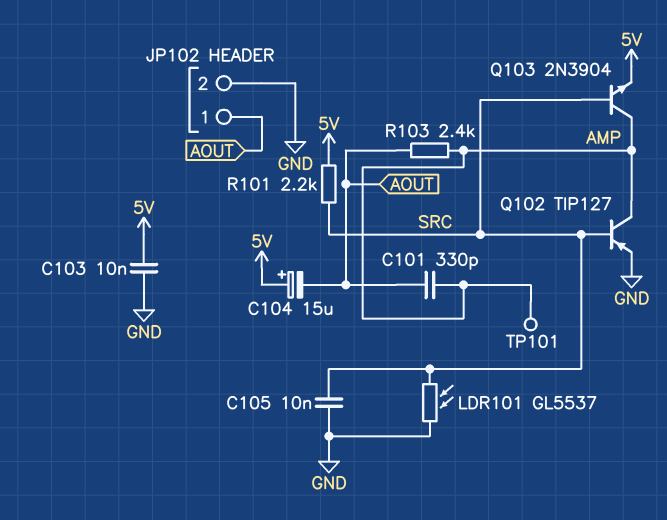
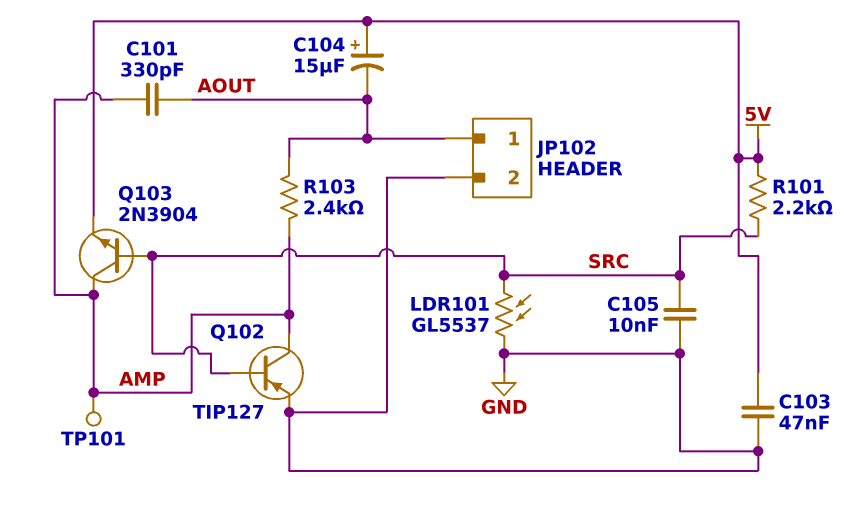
C103: 10nF (5V, GND) -> 47nF (5V, GND)

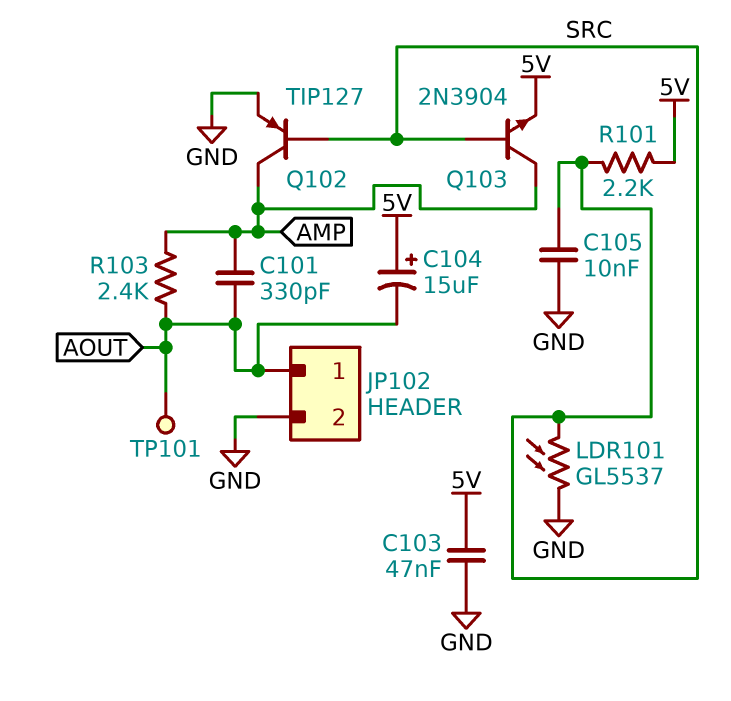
TP101: test point (AMP) -> test point (AOUT)

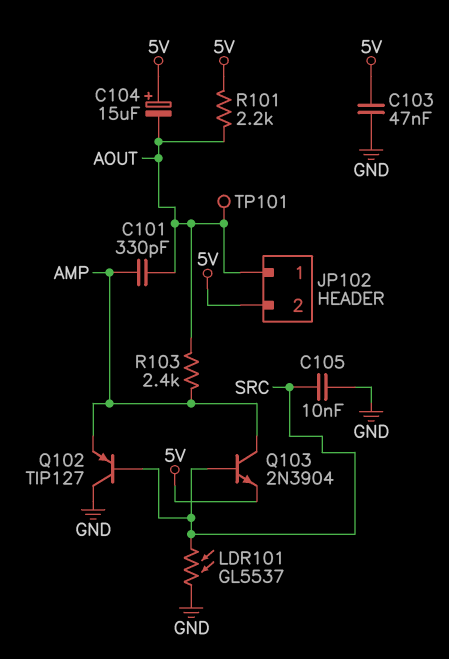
JP102 pin 2: GND -> 5V
Q102: PNP TIP127 (B SRC, C AMP, E GND) -> PNP TIP127 (B SRC, C GND, E AMP)
R101: 2.2k (5V, SRC) -> 2.2k (5V, AOUT)

